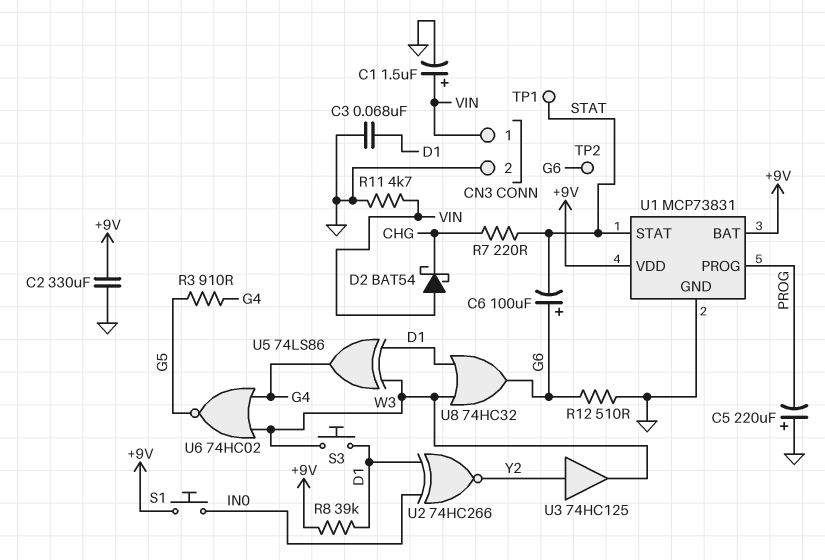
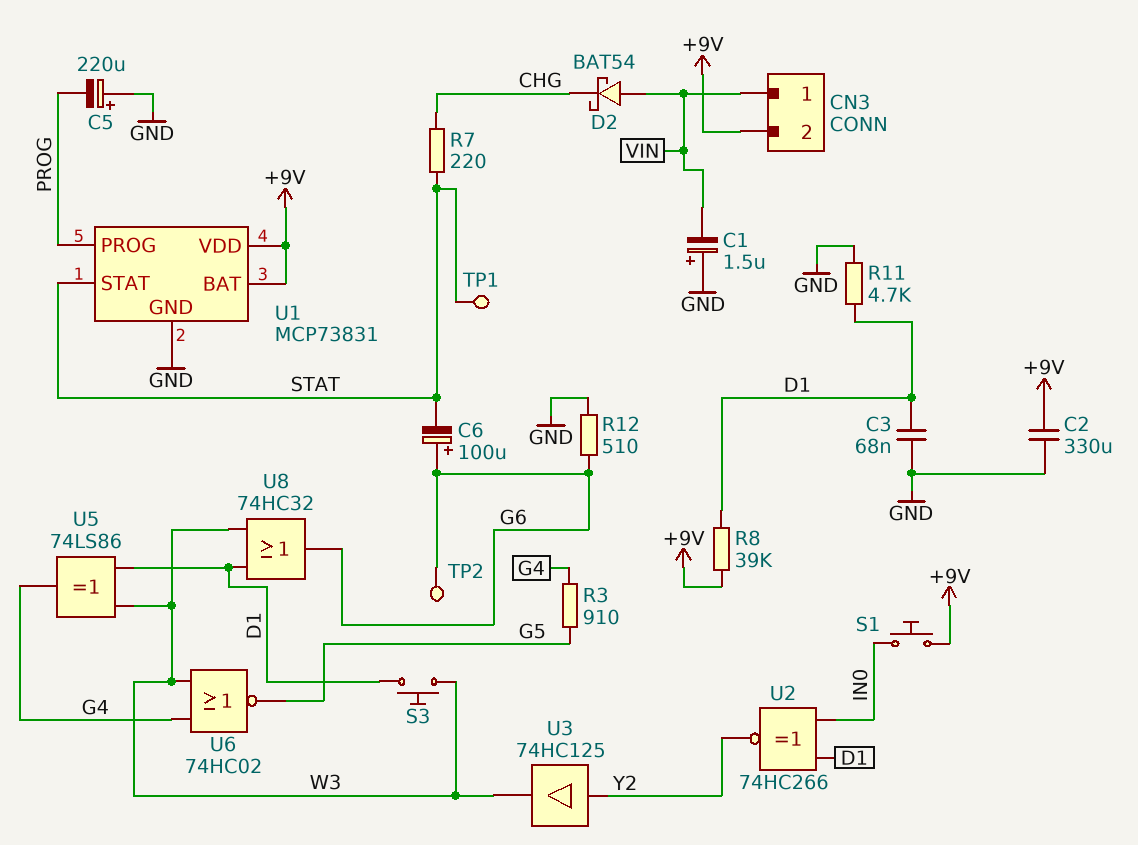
C1: 1.5uF (plus VIN, minus GND) -> 1.5uF (plus GND, minus VIN)
CN3 pin 2: GND -> +9V
R11: 4.7k (GND, VIN) -> 4.7k (D1, GND)

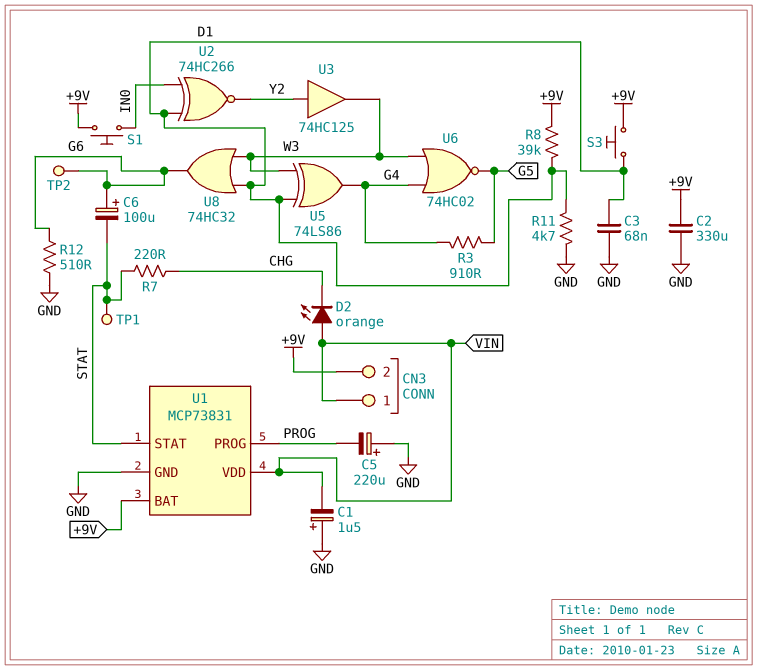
D2: schottky BAT54 (A VIN, K CHG) -> LED orange (A VIN, K CHG)
S3: button (D1, W3) -> button (+9V, D1)
U1 pin VDD: +9V -> VIN

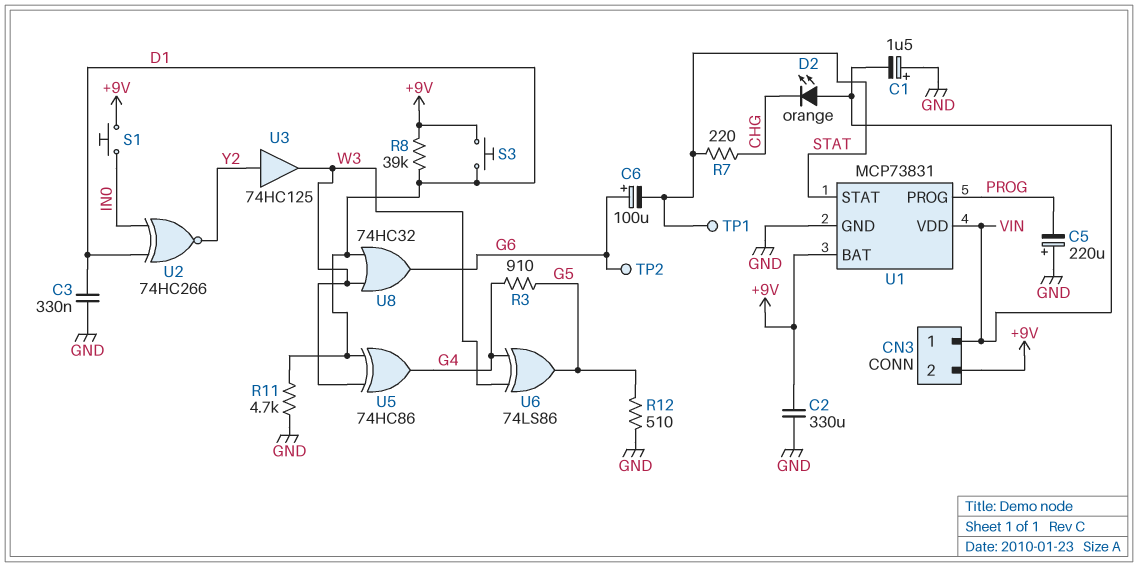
C3: 68nF (D1, GND) -> 330nF (D1, GND)
R12: 510 (G6, GND) -> 510 (G5, GND)
U5: XOR 74LS86 (in D1, in W3, out G4) -> XOR 74HC86 (in D1, in W3, out G4)
U6: NOR 74HC02 (in G4, in W3, out G5) -> XOR 74LS86 (in G4, in W3, out G5)

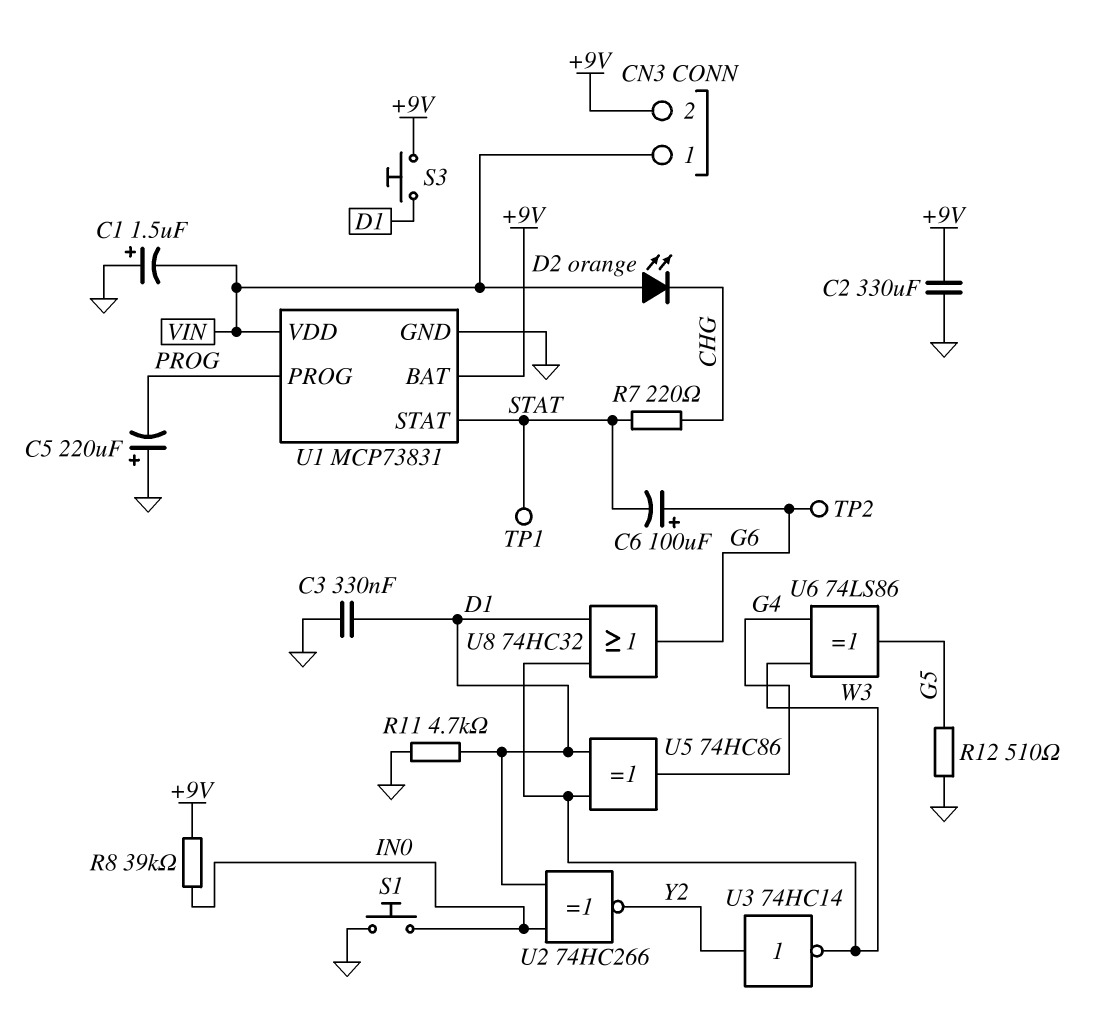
R3: 910 (G4, G5) -> none
R8: 39k (+9V, D1) -> 39k (+9V, IN0)
S1: button (+9V, IN0) -> button (GND, IN0)
U3: buffer 74HC125 (in Y2, out W3) -> NOT 74HC14 (in Y2, out W3)

